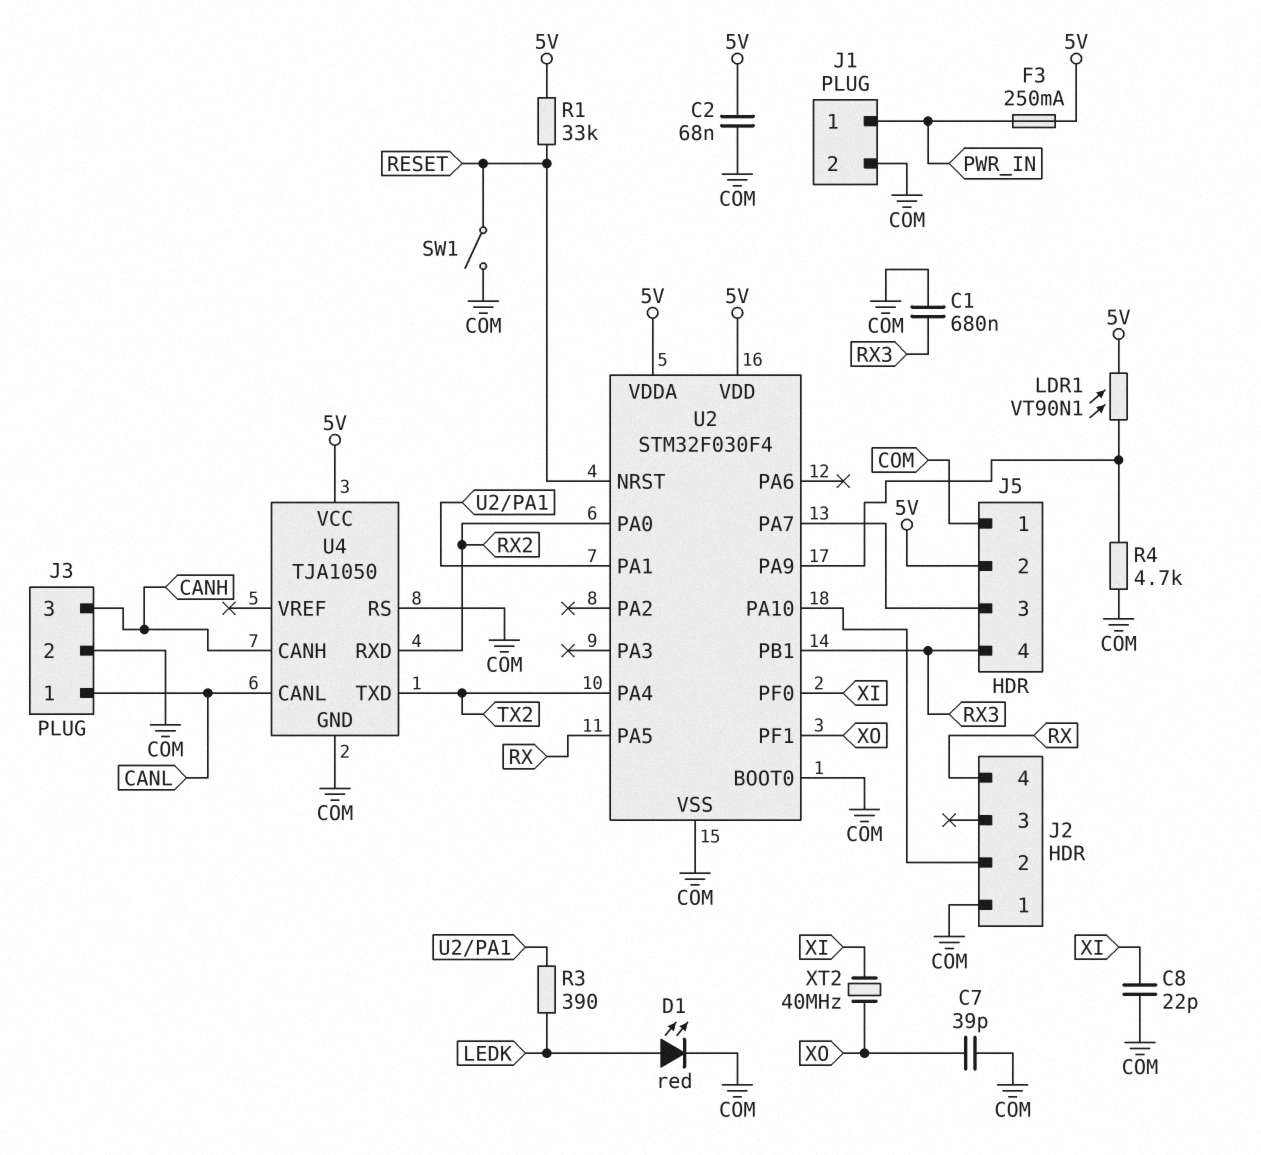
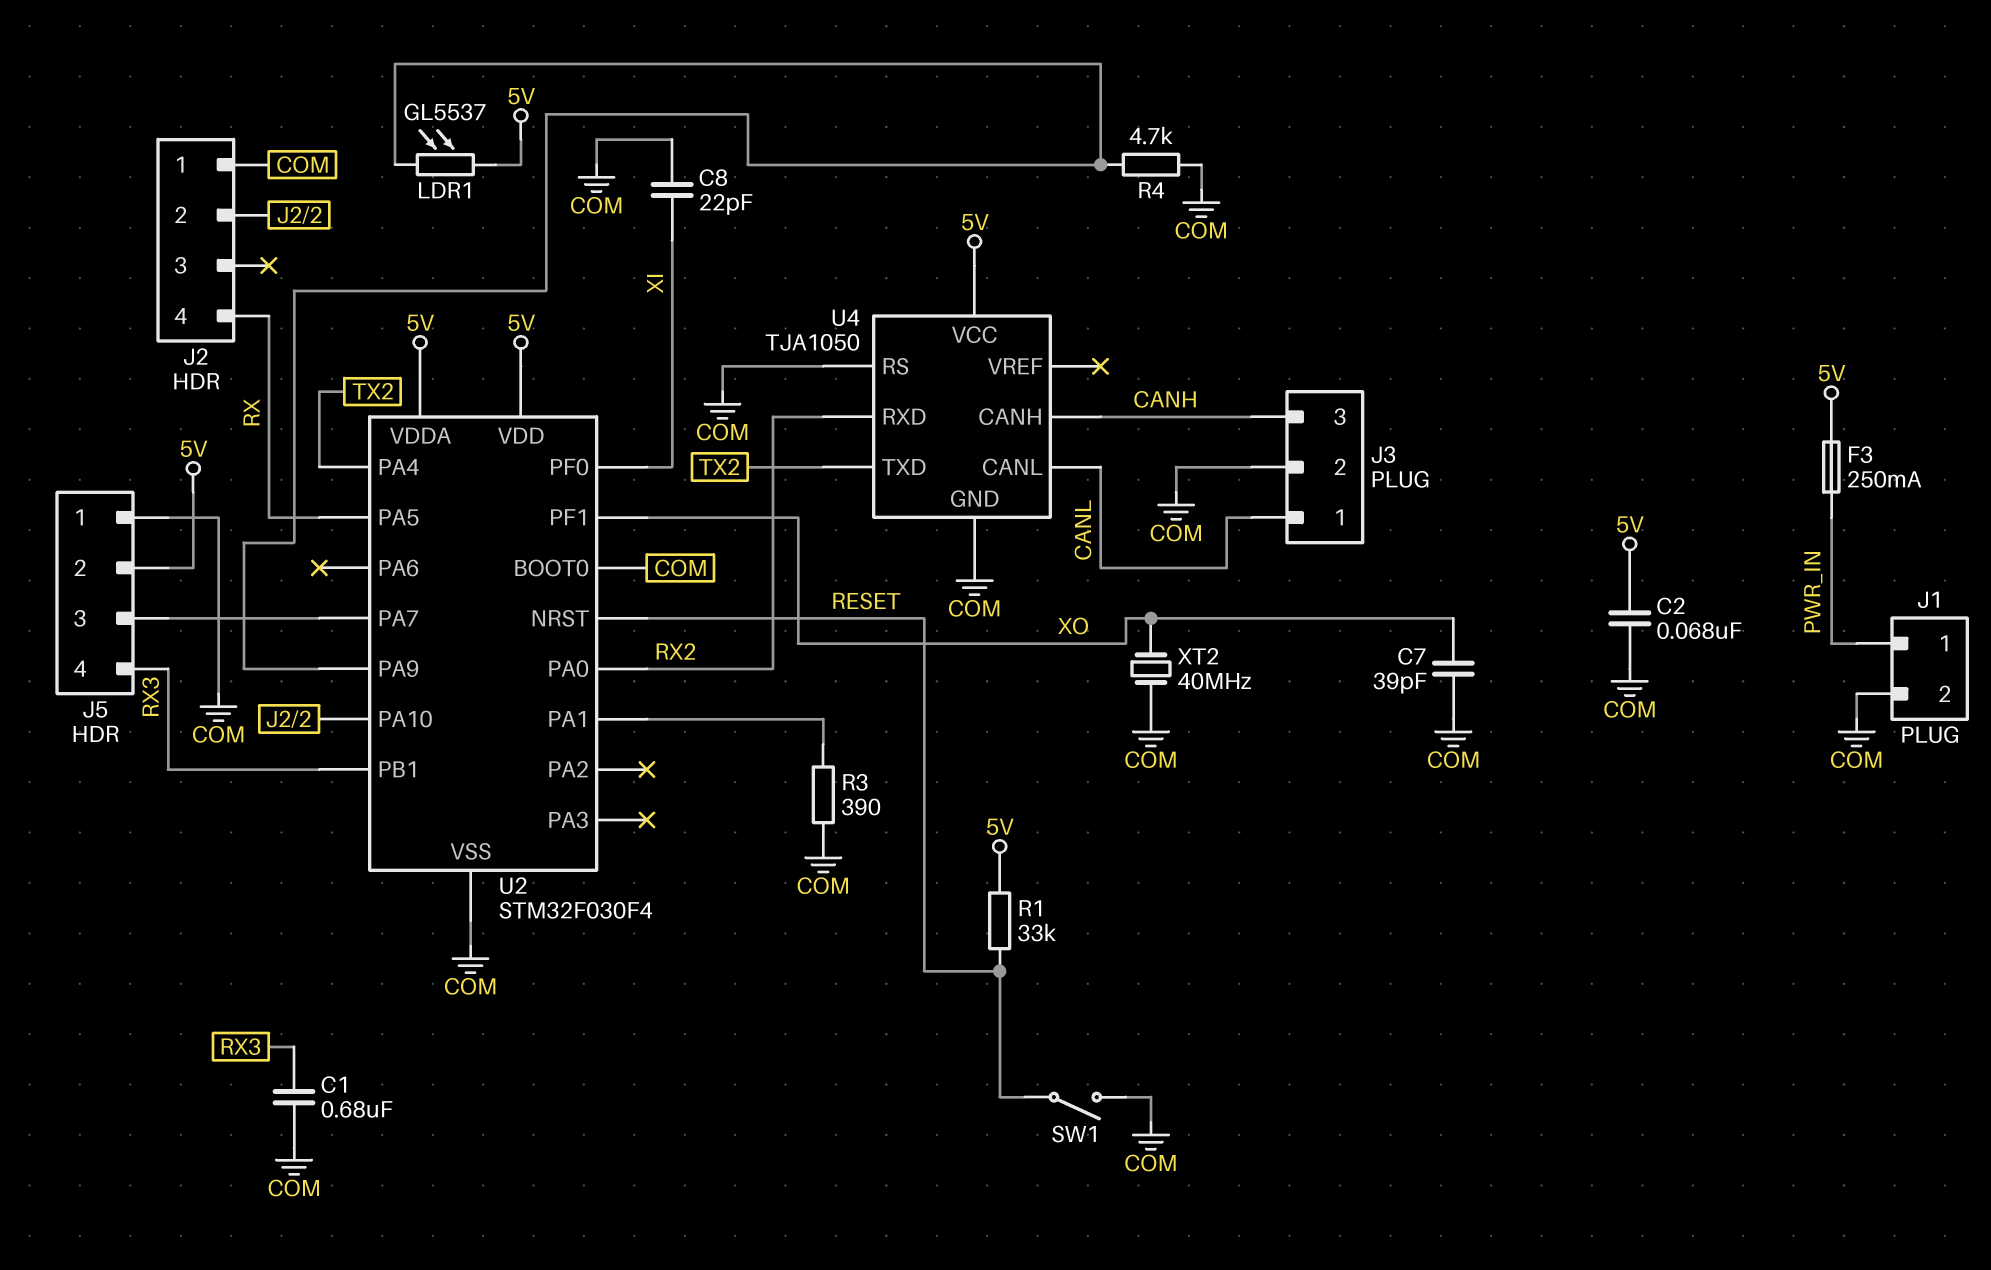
D1: LED red (A LEDK, K COM) -> none
LDR1: VT90N1 (5V, U2/PA9) -> GL5537 (5V, U2/PA9)
R3: 390 (LEDK, U2/PA1) -> 390 (COM, U2/PA1)
XT2: 40MHz (XI, XO) -> 40MHz (COM, XO)

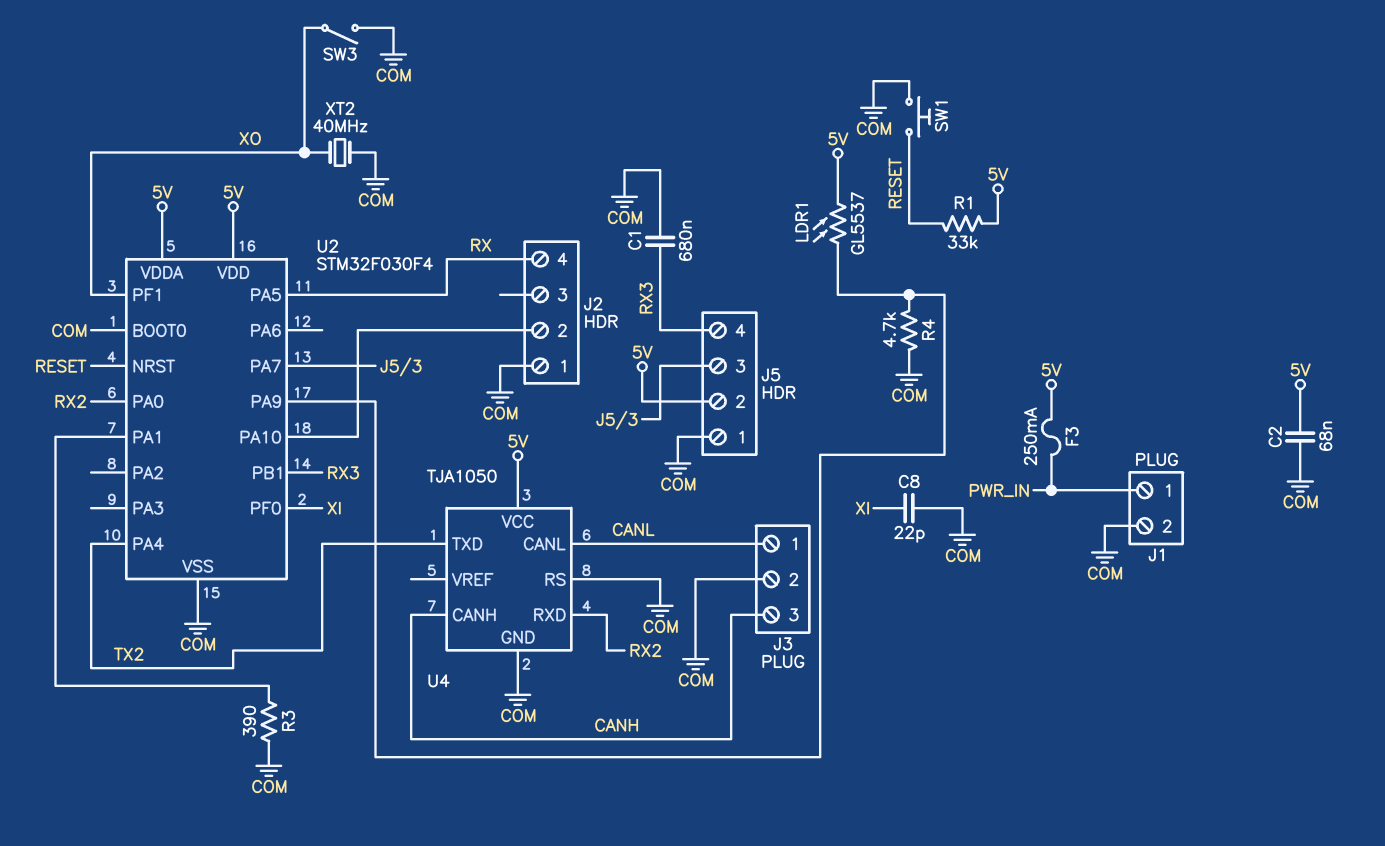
C7: 39pF (COM, XO) -> none
SW1: switch (COM, RESET) -> button (COM, RESET)
SW3: none -> switch (COM, XO)

